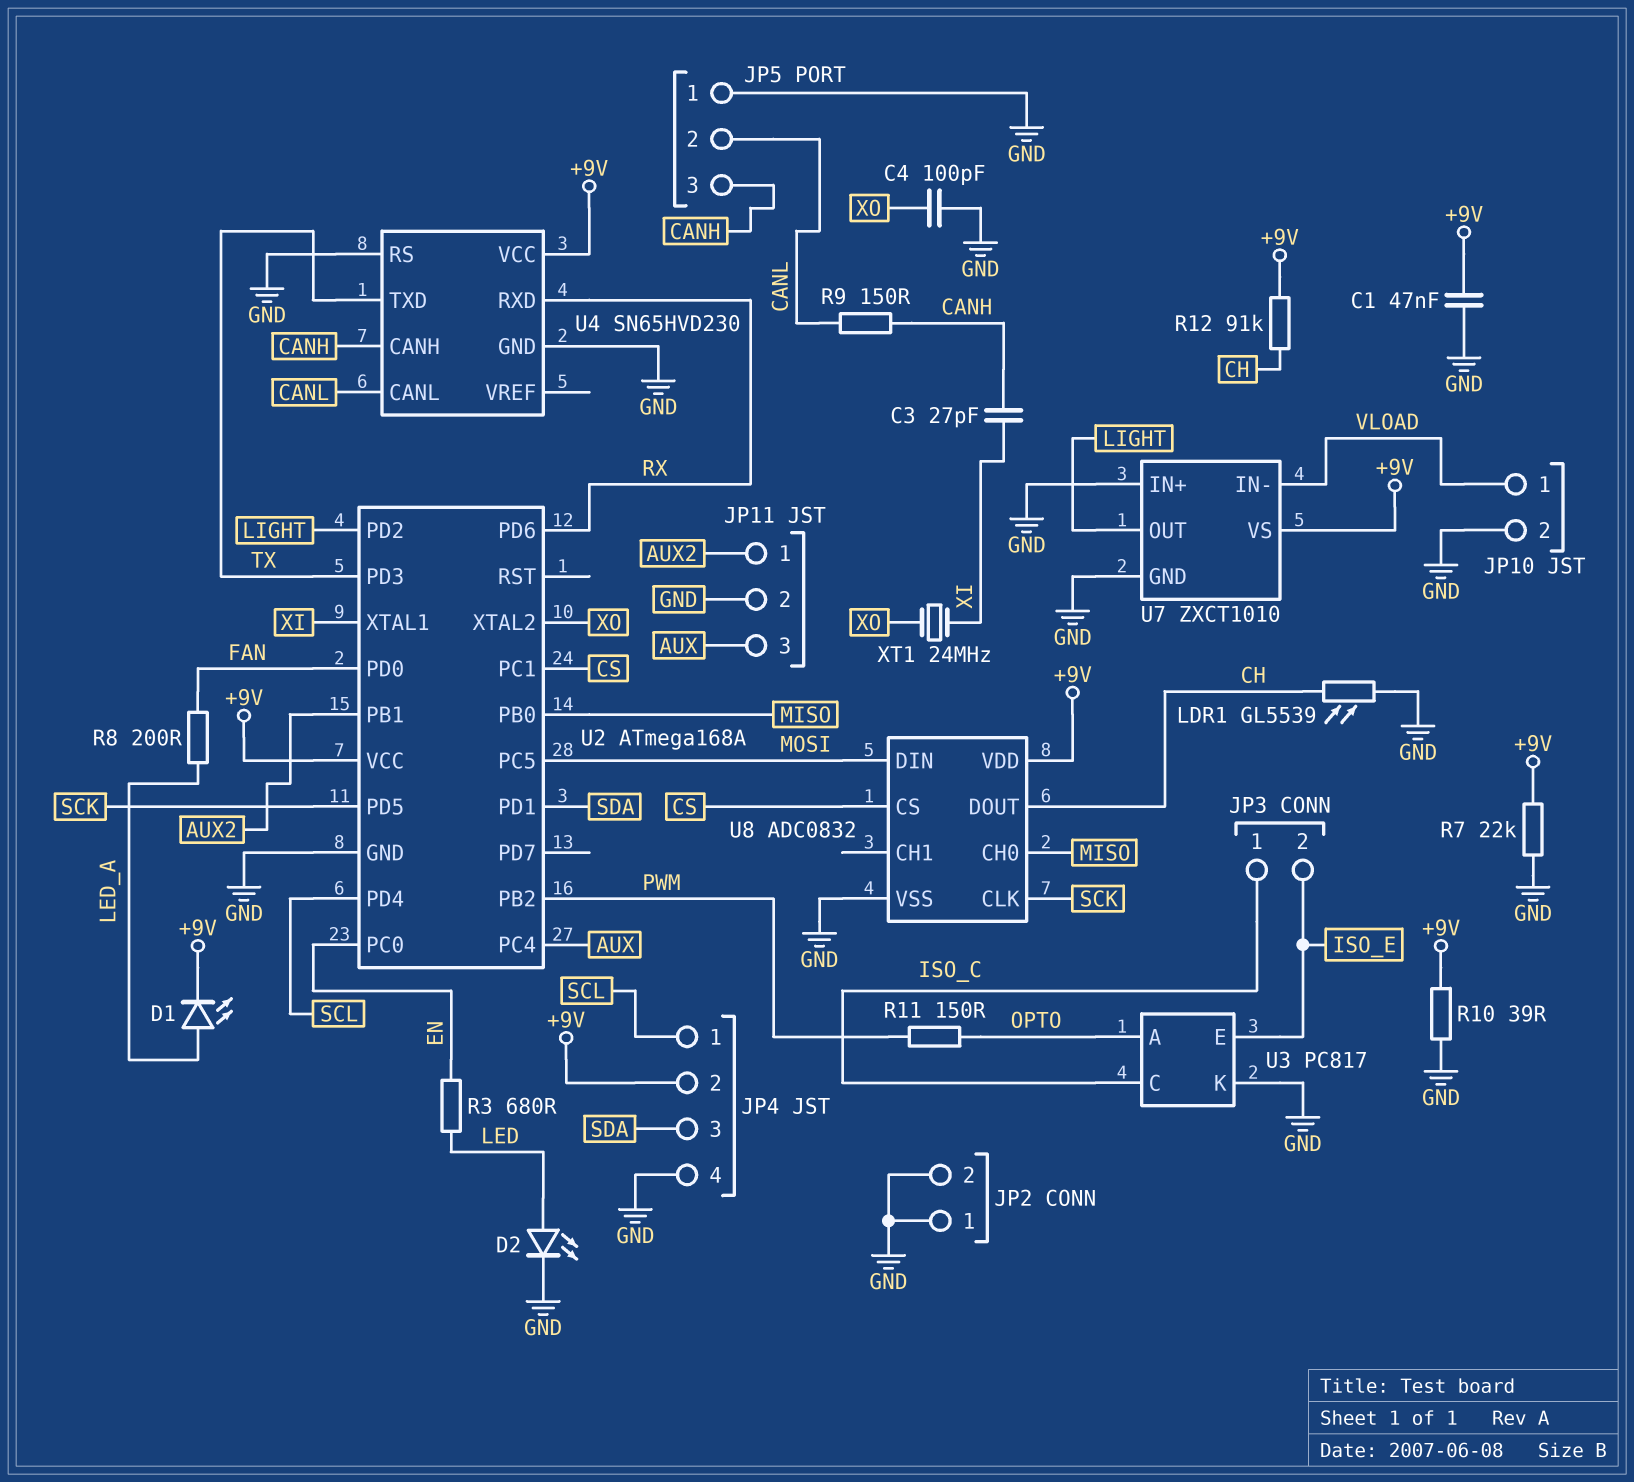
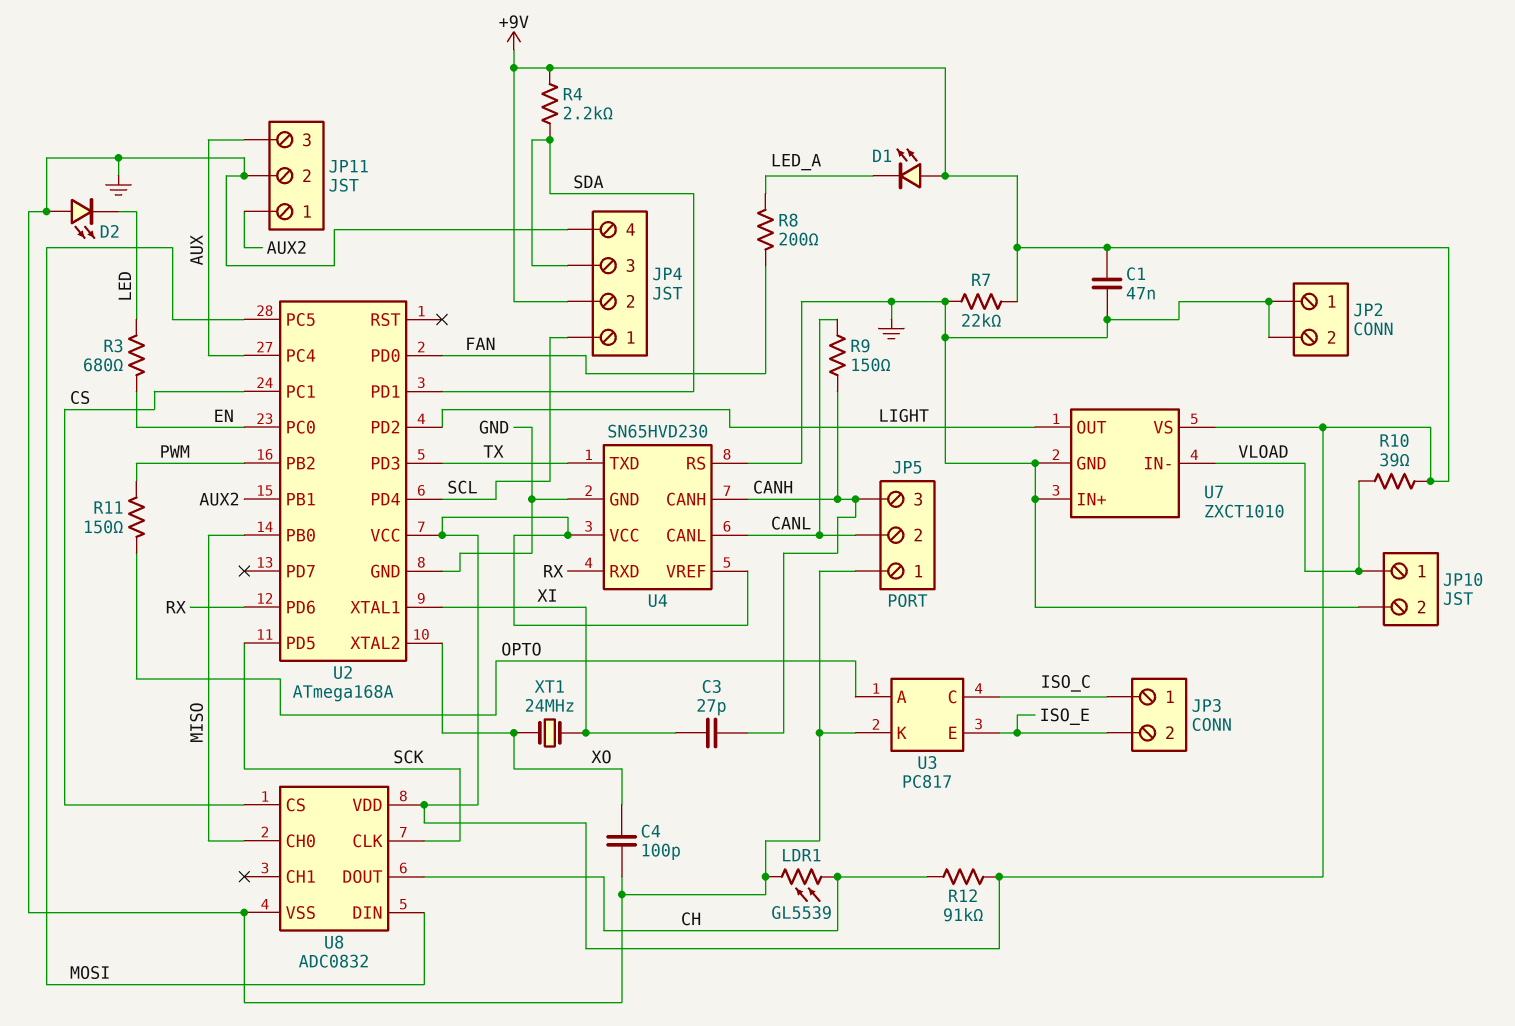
D1: LED (A LED_A, K +9V) -> LED (A +9V, K LED_A)
D2: LED (A LED, K GND) -> LED (A GND, K LED)
R4: none -> 2.2k (+9V, SDA)
R10: 39 (+9V, GND) -> 39 (+9V, VLOAD)
U4 pin VREF: none -> +9V

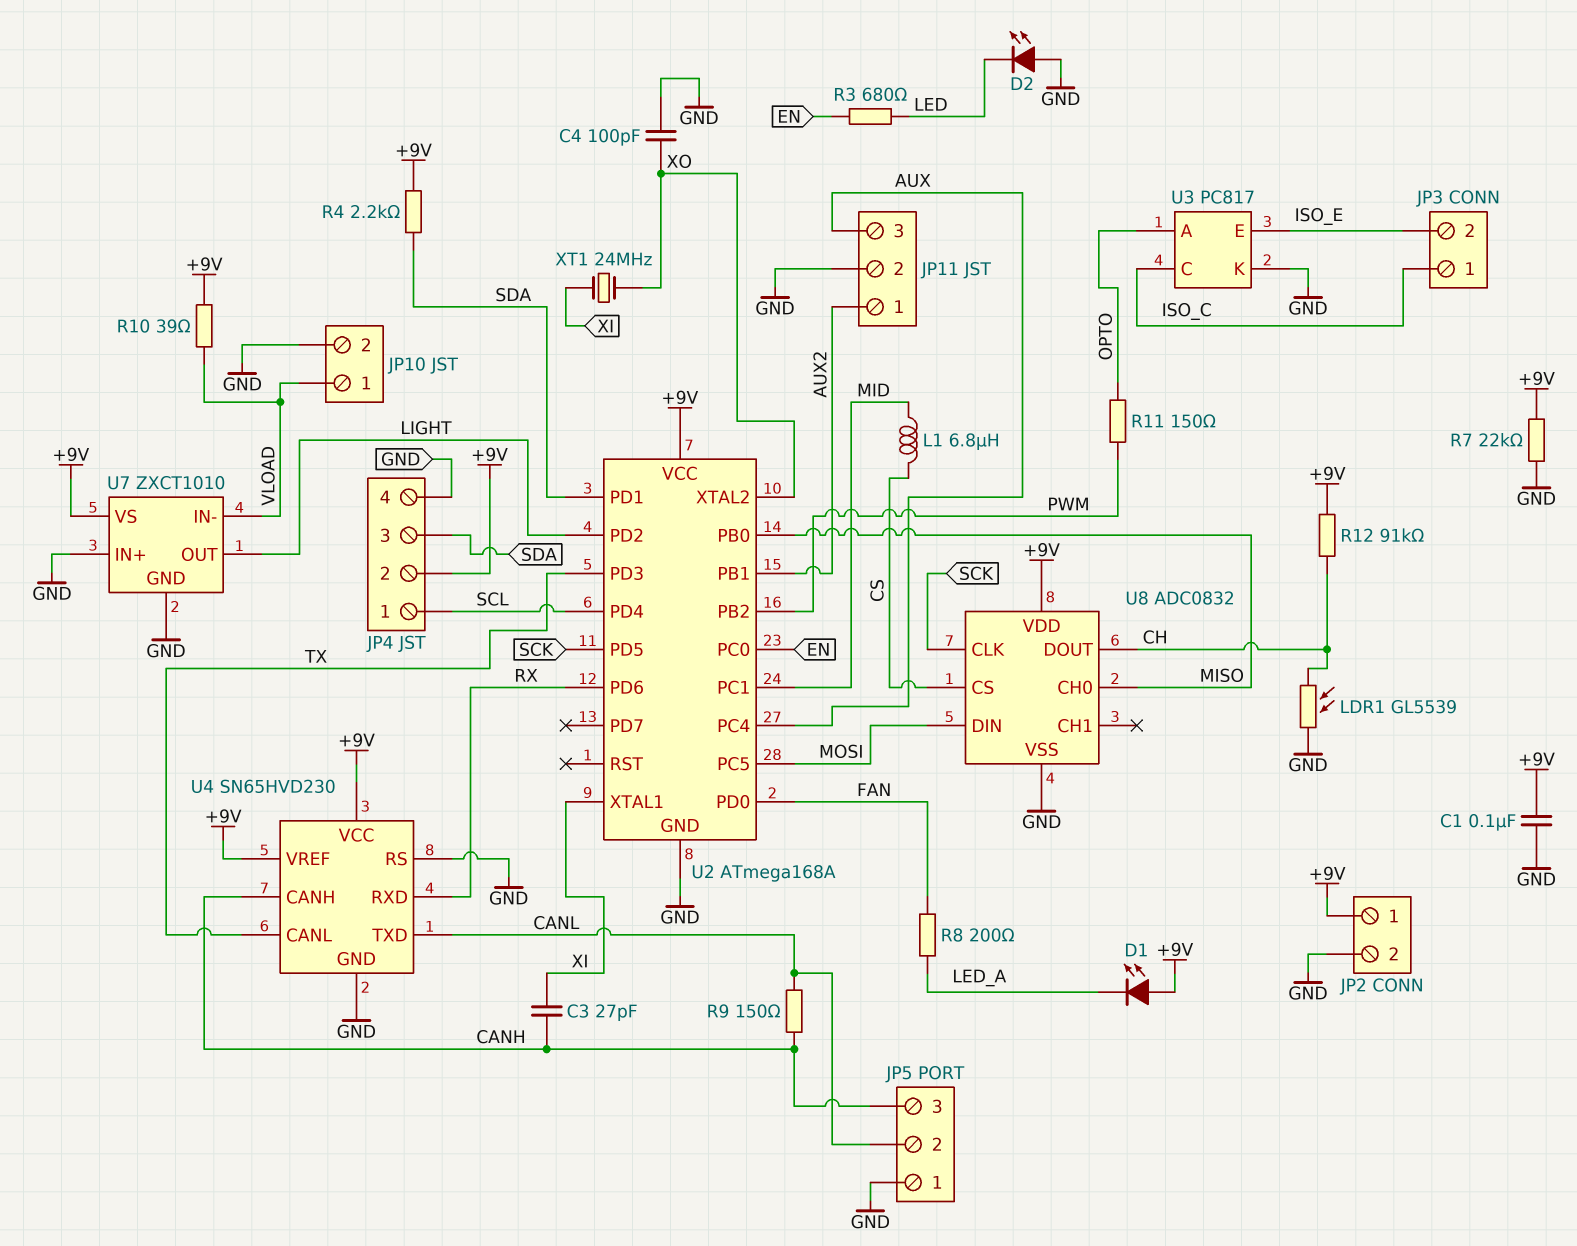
C1: 47nF (+9V, GND) -> 100nF (+9V, GND)
JP2 pin 1: GND -> +9V
L1: none -> 6.8uH (CS, MID)
U2 pin PC1: CS -> MID
U4 pin CANL: CANL -> TX
U4 pin TXD: TX -> CANL

